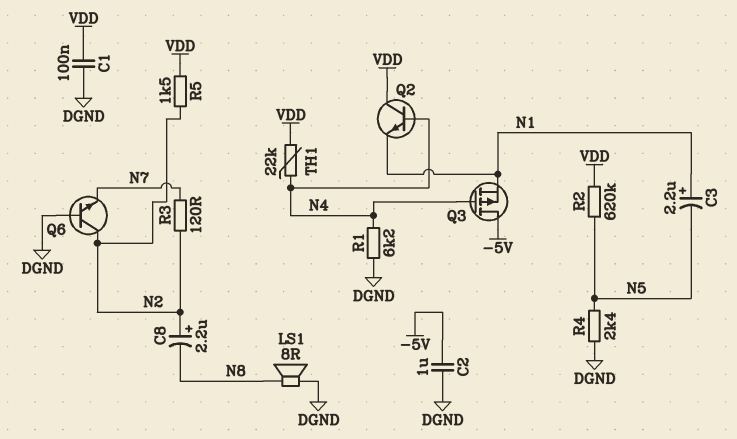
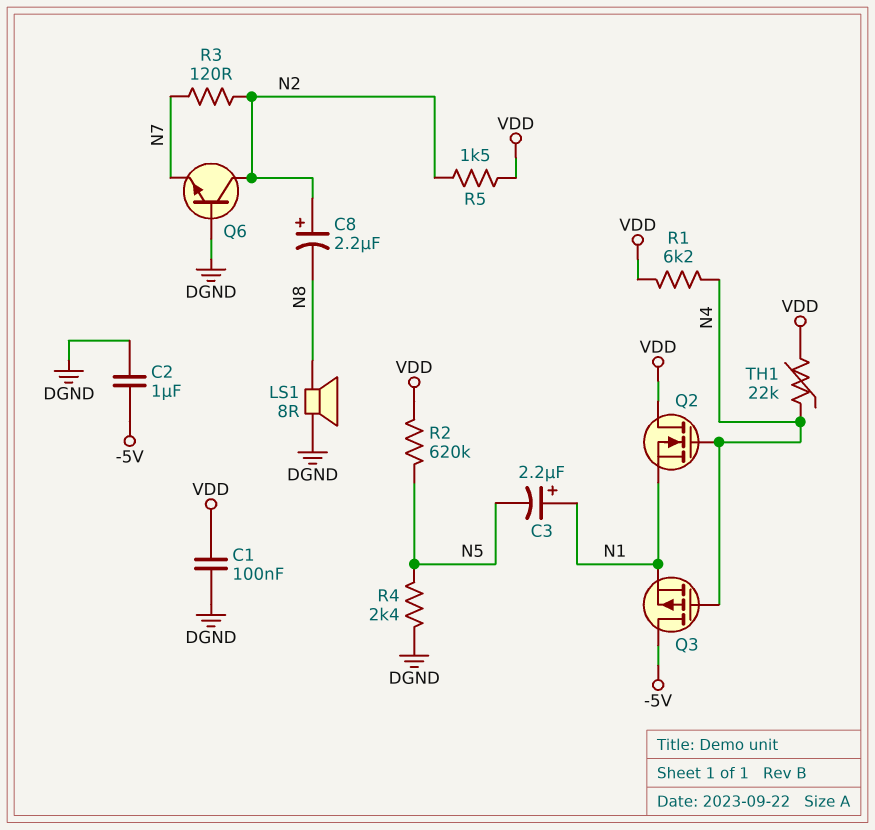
Q2: NPN (B N4, C VDD, E N1) -> NMOS (G N4, D VDD, S N1)
R1: 6.2k (DGND, N4) -> 6.2k (N4, VDD)

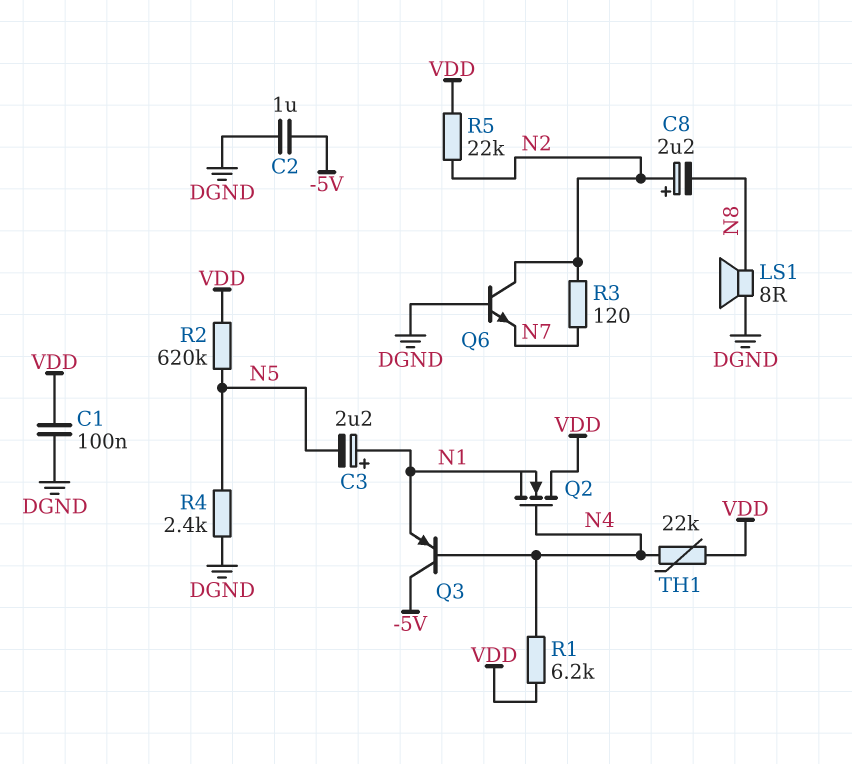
Q3: PMOS (G N4, D -5V, S N1) -> PNP (B N4, C -5V, E N1)
R5: 1.5k (N2, VDD) -> 22k (N2, VDD)

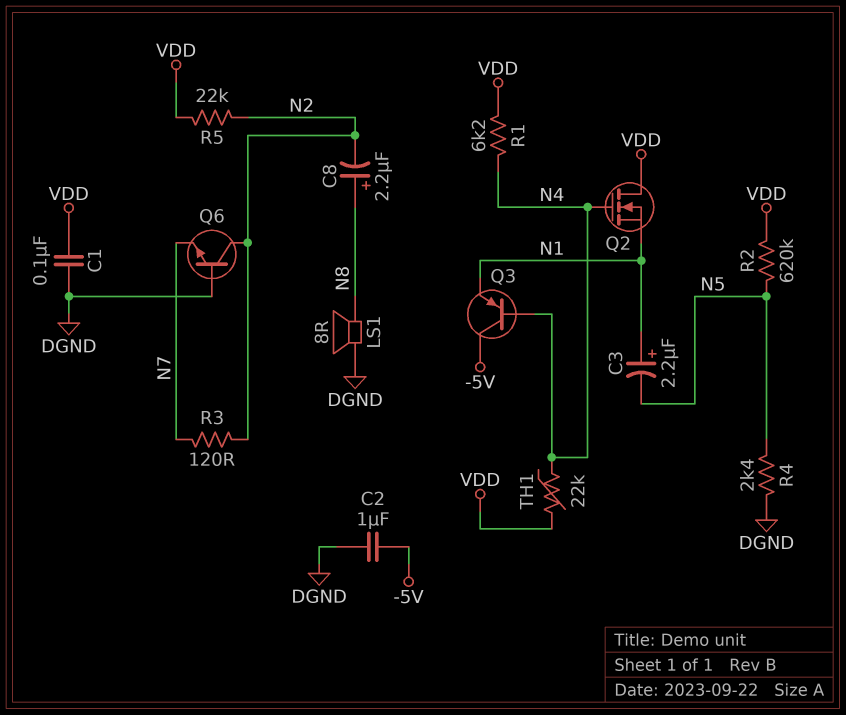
C8: 2.2uF (plus N2, minus N8) -> 2.2uF (plus N8, minus N2)

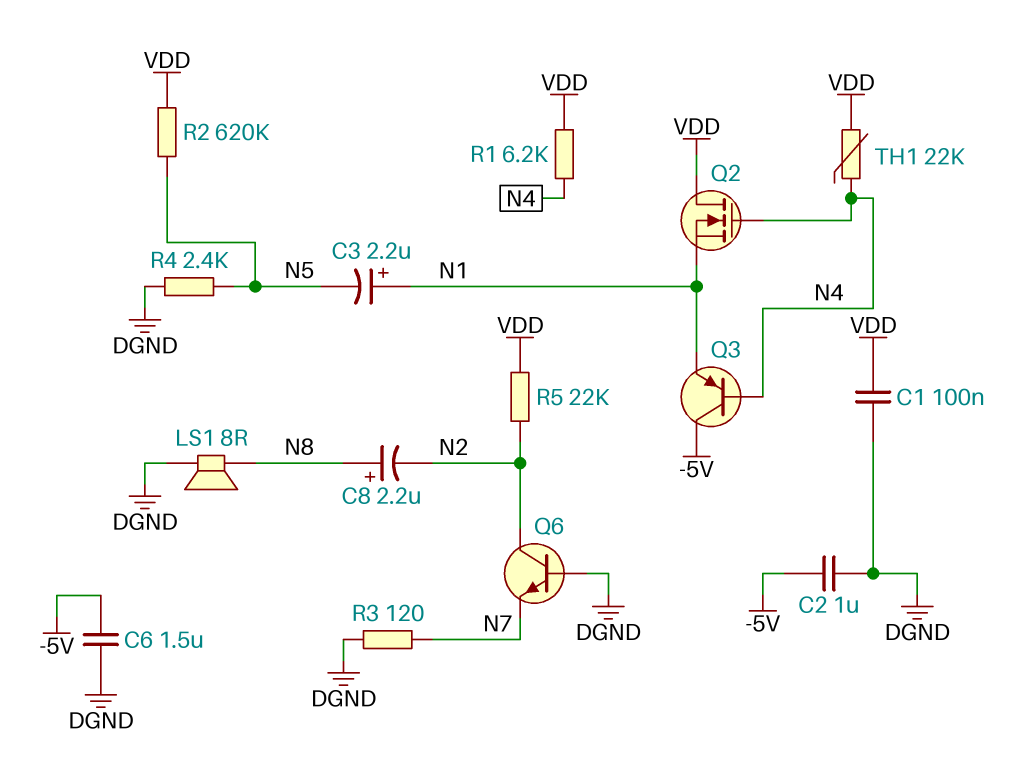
C6: none -> 1.5uF (-5V, DGND)
R3: 120 (N2, N7) -> 120 (DGND, N7)

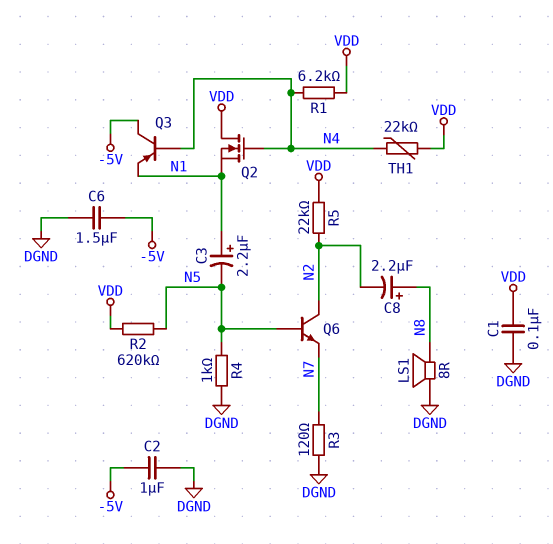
Q6: NPN (B DGND, C N2, E N7) -> NPN (B N5, C N2, E N7)
R4: 2.4k (DGND, N5) -> 1k (DGND, N5)

